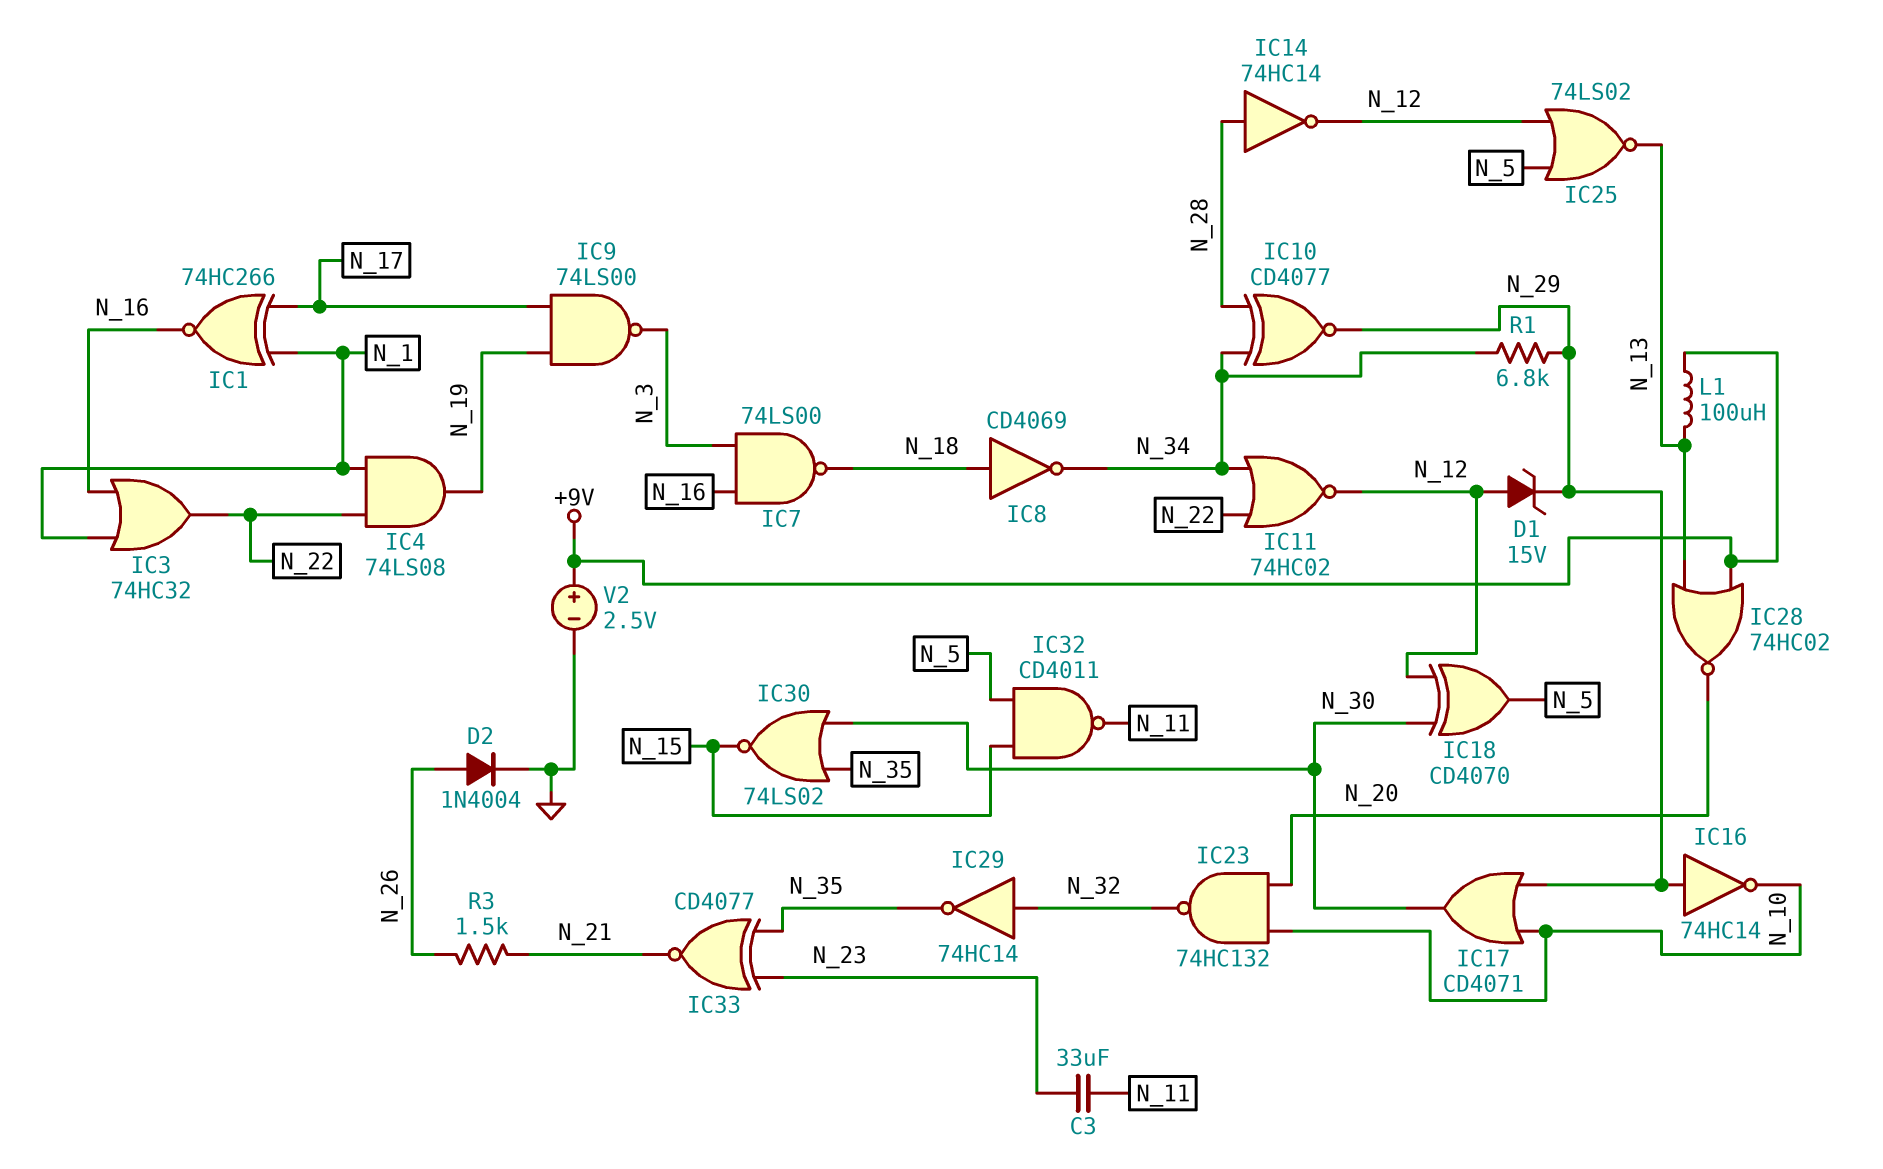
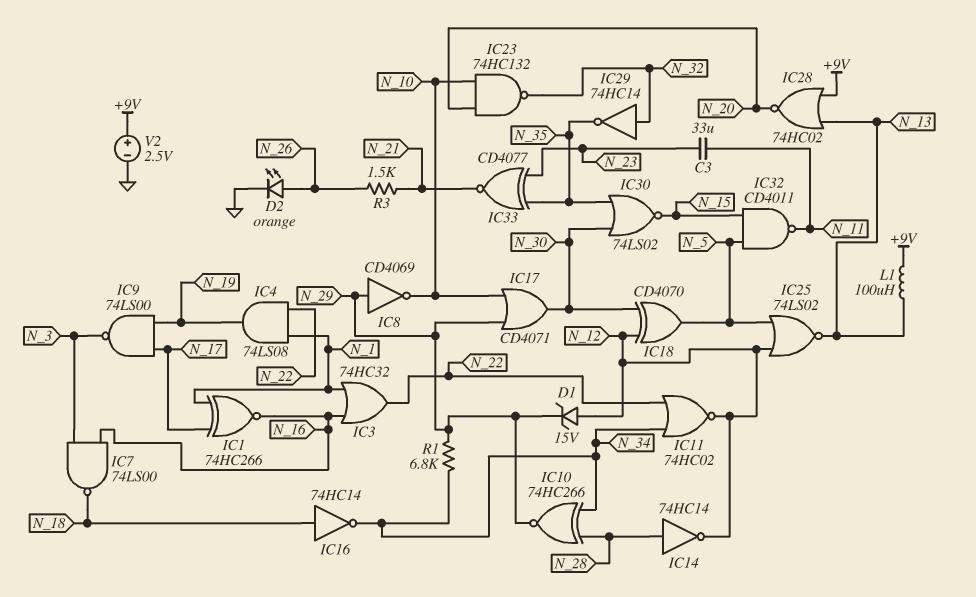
D2: diode 1N4004 (A N_26, K GND) -> LED orange (A N_26, K GND)
IC8: NOT CD4069 (in N_18, out N_34) -> NOT CD4069 (in N_29, out N_10)
IC10: XNOR CD4077 (in N_28, in N_34, out N_29) -> XNOR 74HC266 (in N_28, in N_34, out N_29)
IC16: NOT 74HC14 (in N_29, out N_10) -> NOT 74HC14 (in N_18, out N_34)

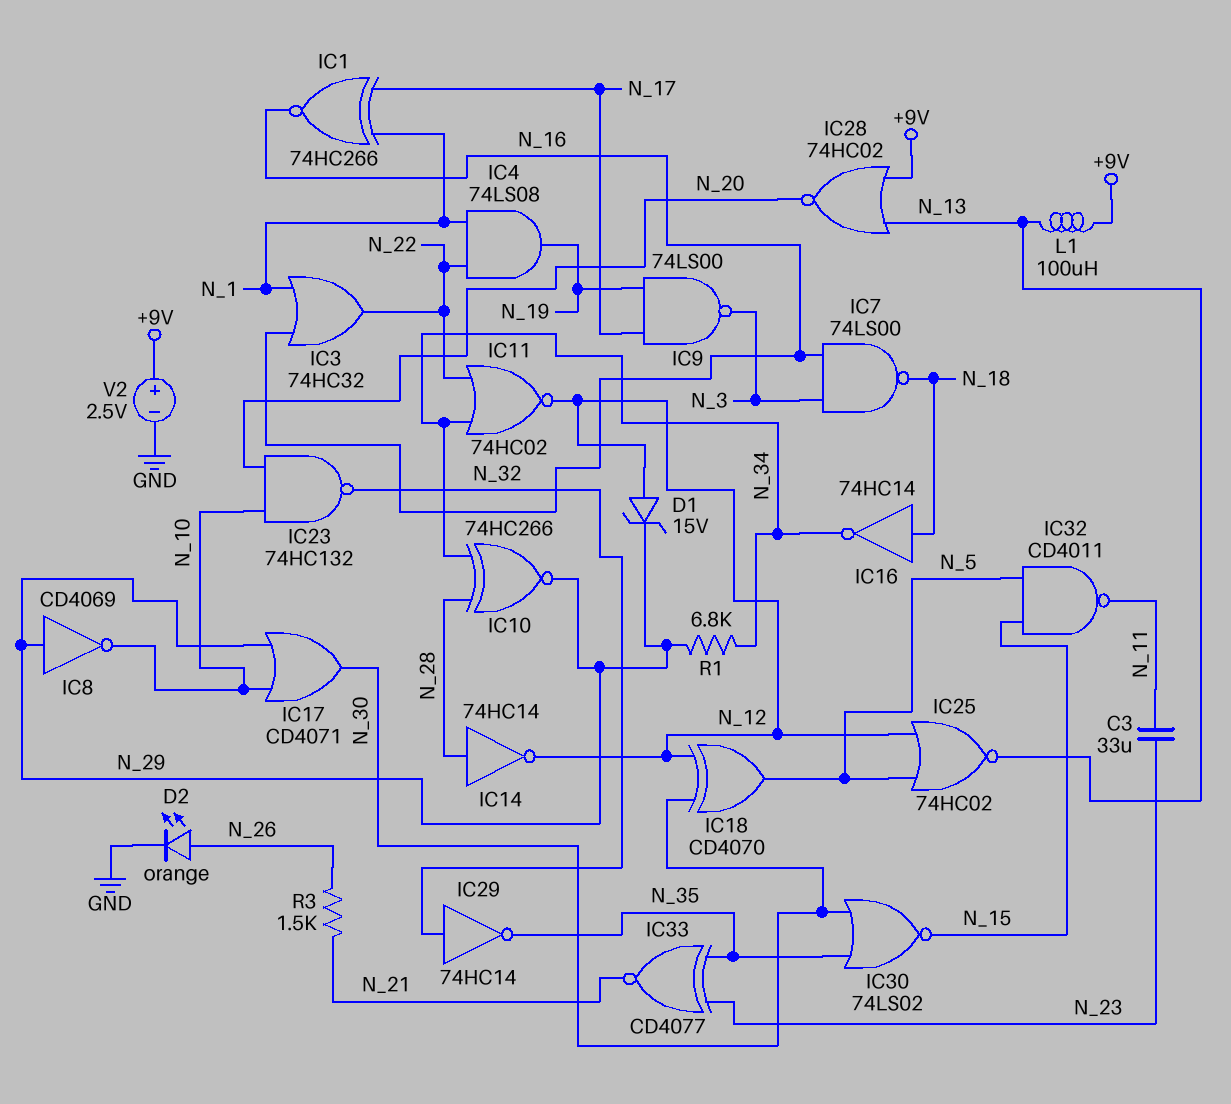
IC25: NOR 74LS02 (in N_5, in N_12, out N_13) -> NOR 74HC02 (in N_5, in N_12, out N_13)

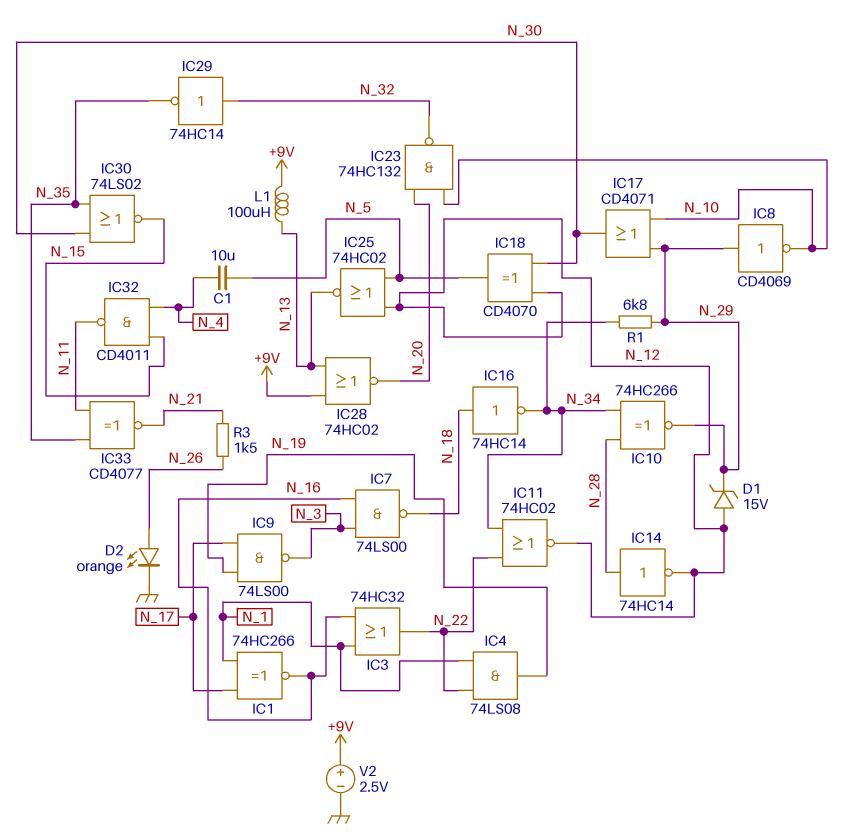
C1: none -> 10uF (N_4, N_5)
C3: 33uF (N_11, N_23) -> none
IC32: NAND CD4011 (in N_5, in N_15, out N_11) -> NAND CD4011 (in N_4, in N_15, out N_11)
IC33: XNOR CD4077 (in N_23, in N_35, out N_21) -> XNOR CD4077 (in N_11, in N_35, out N_21)

